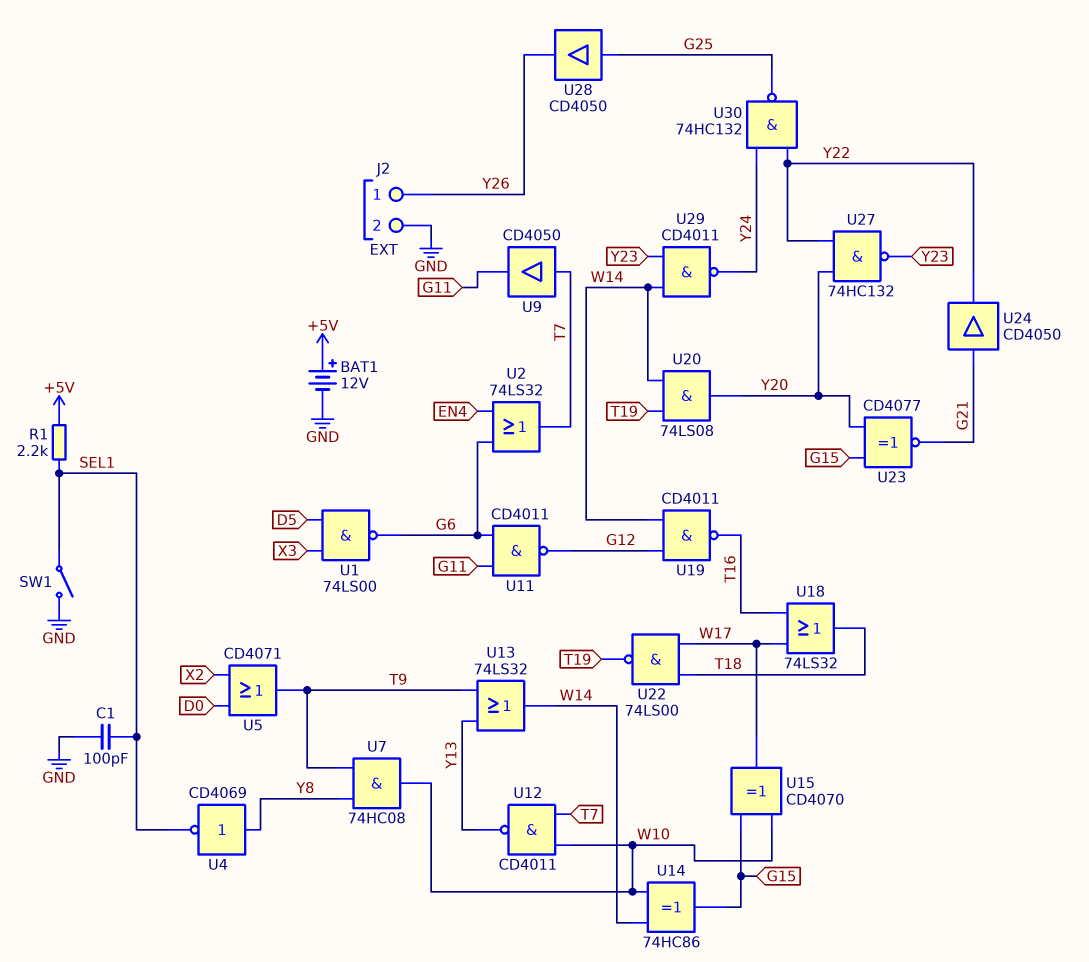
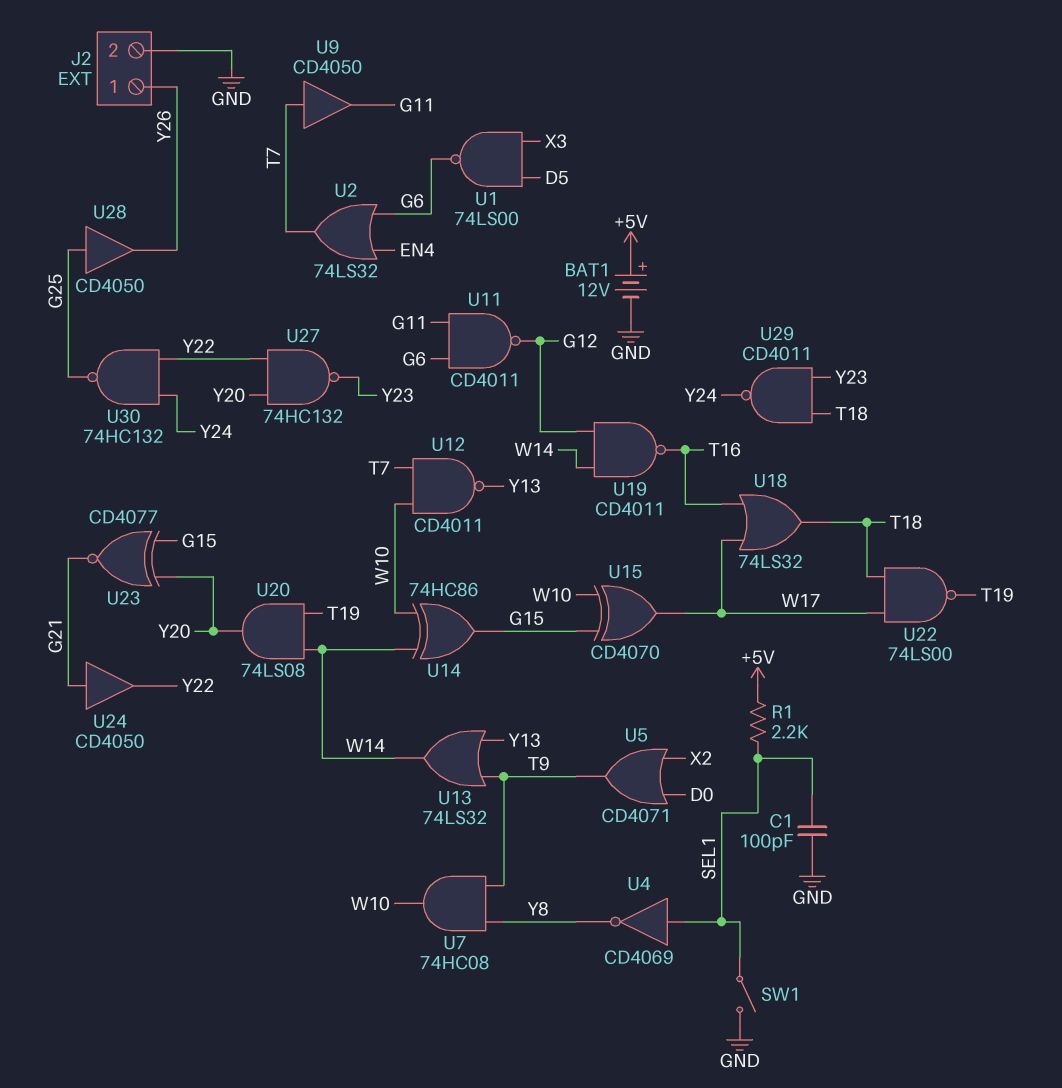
U4: NOT CD4069 (in Y8, out SEL1) -> NOT CD4069 (in SEL1, out Y8)
U29: NAND CD4011 (in W14, in Y23, out Y24) -> NAND CD4011 (in T18, in Y23, out Y24)

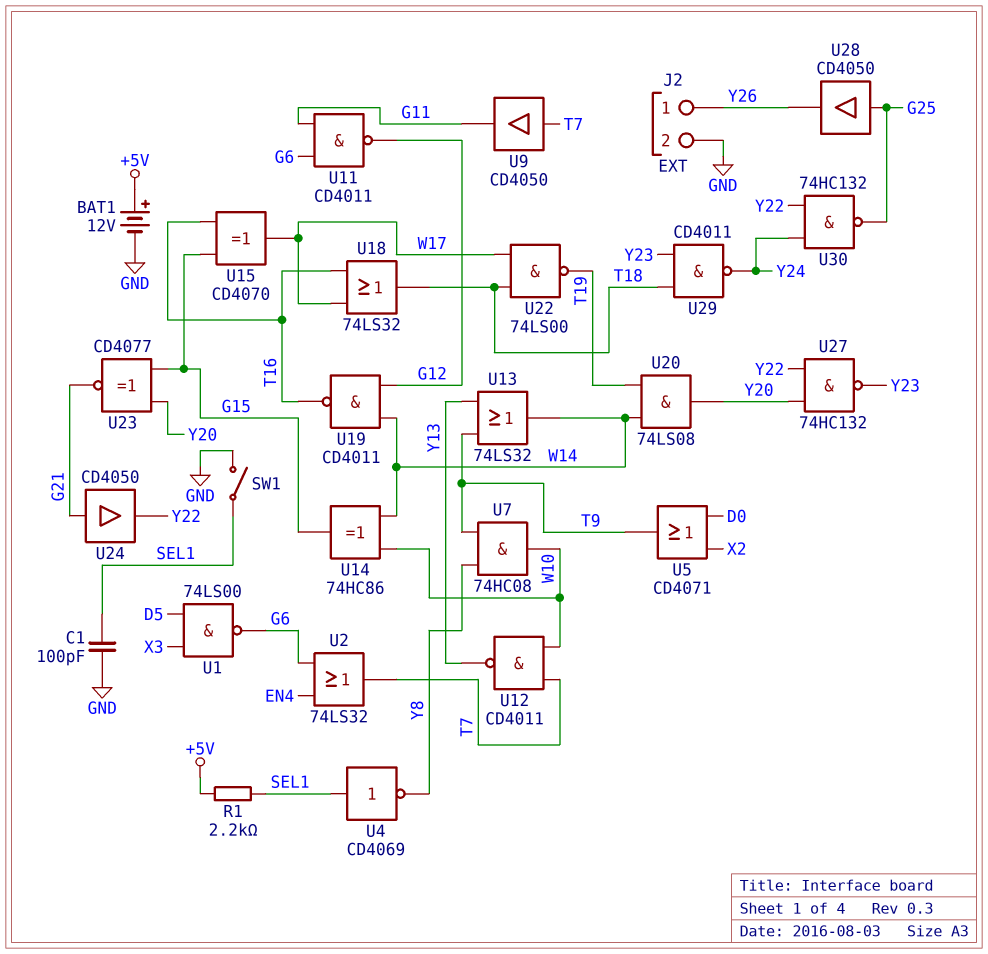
U15: XOR CD4070 (in G15, in W10, out W17) -> XOR CD4070 (in G15, in T16, out W17)

